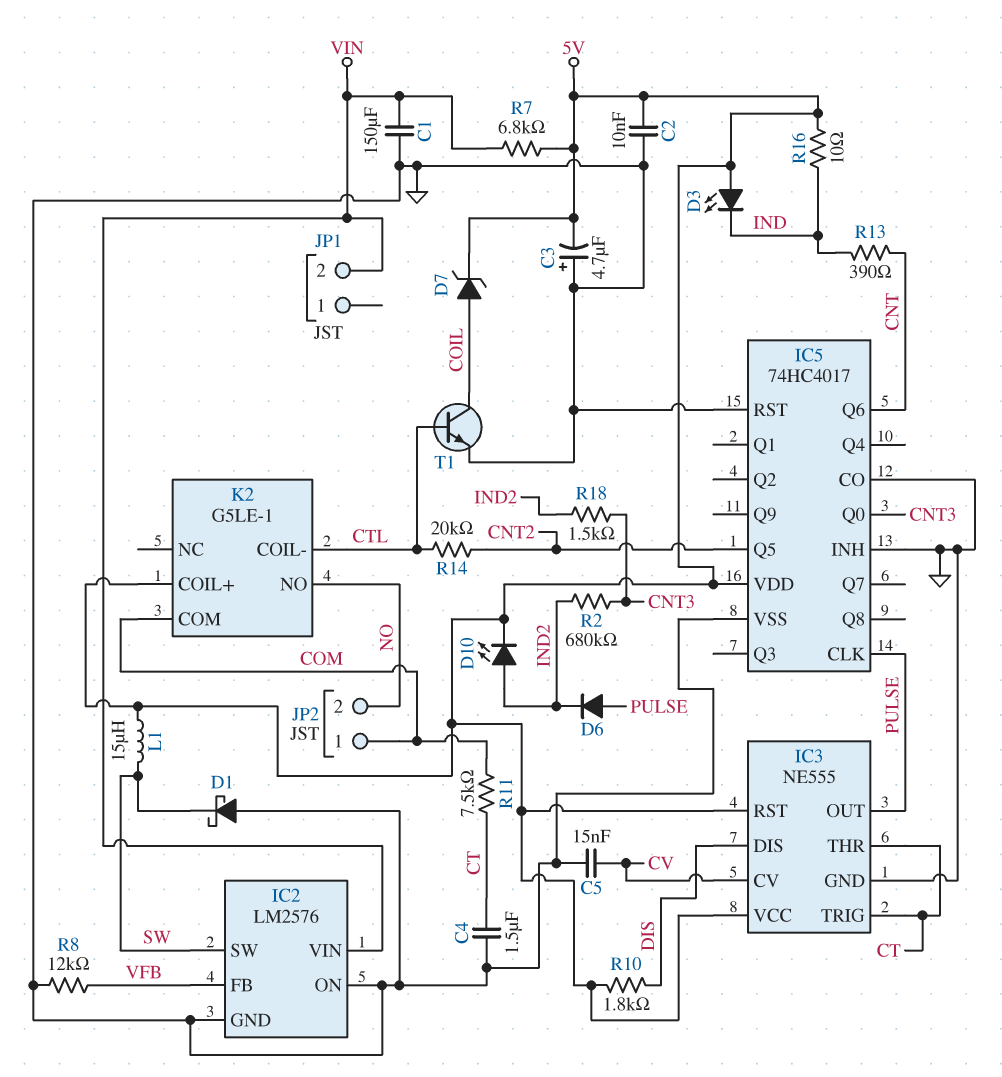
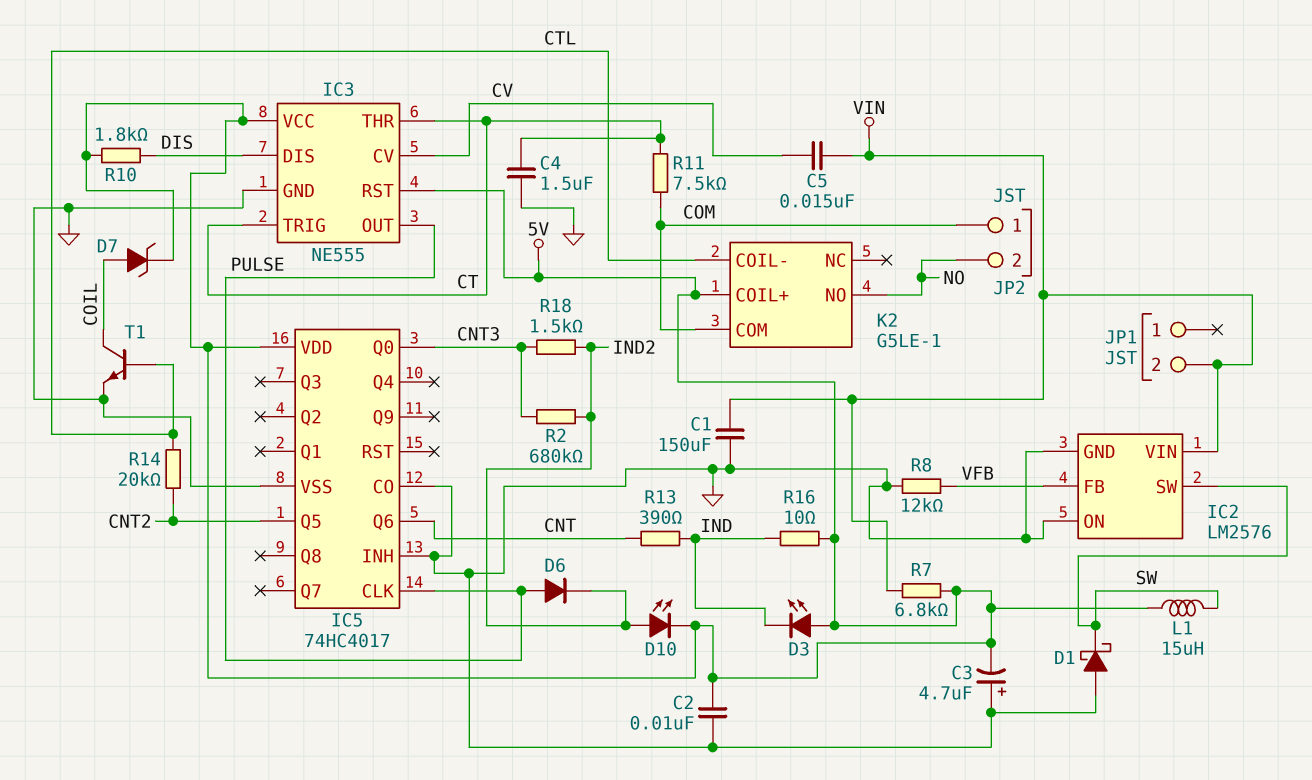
C5: 15nF (CV, GND) -> 15nF (CV, VIN)
IC5 pin RST: GND -> none

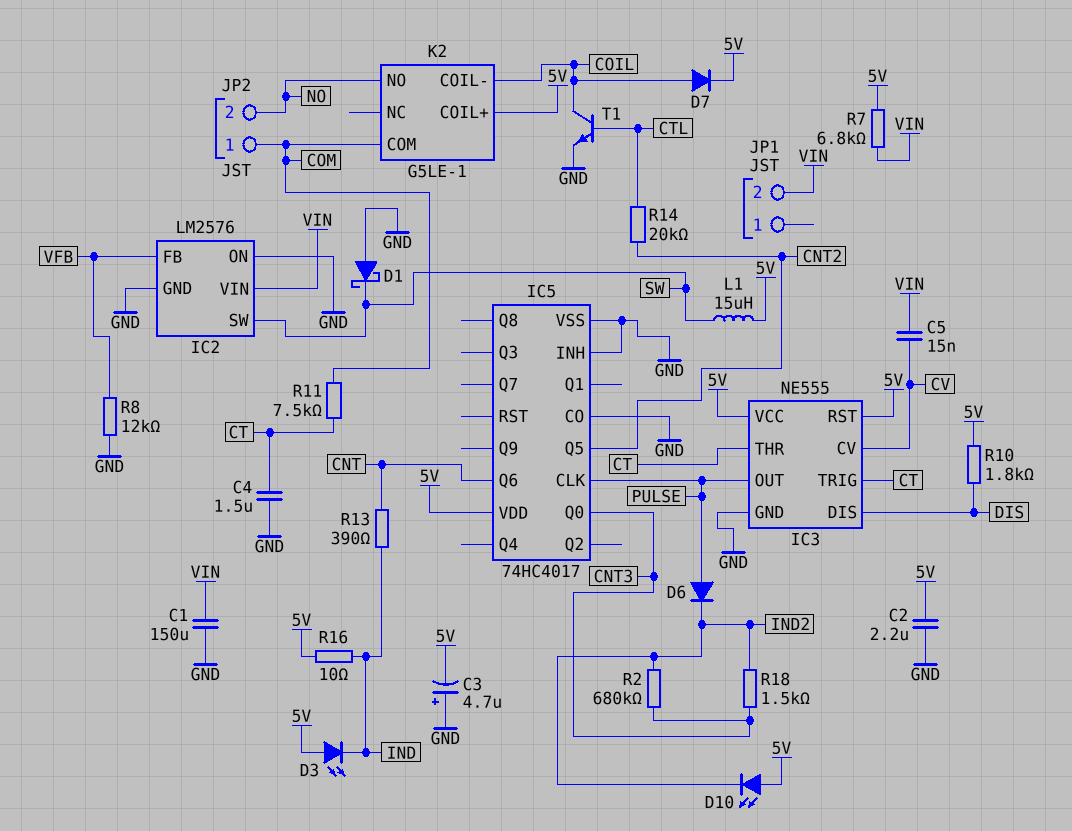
C2: 10nF (5V, GND) -> 2.2uF (5V, GND)
D7: zener (A COIL, K 5V) -> diode (A COIL, K 5V)
D10: LED (A IND2, K 5V) -> LED (A 5V, K IND2)
K2 pin COIL-: CTL -> COIL

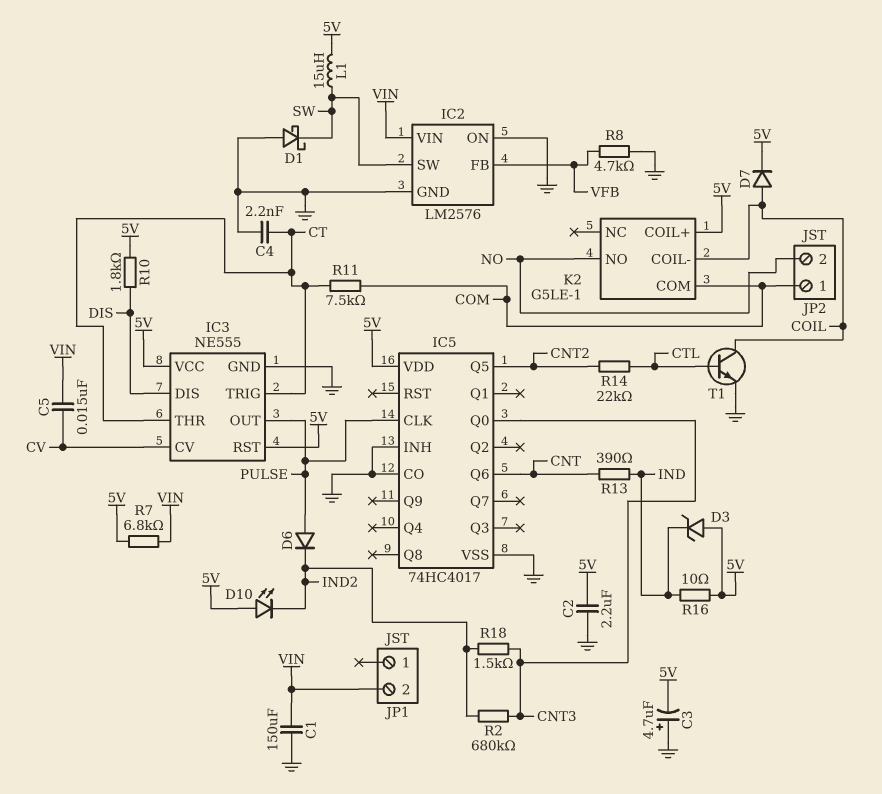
C4: 1.5uF (CT, GND) -> 2.2nF (CT, GND)
D3: LED (A 5V, K IND) -> zener (A 5V, K IND)
R8: 12k (GND, VFB) -> 4.7k (GND, VFB)
R14: 20k (CNT2, CTL) -> 22k (CNT2, CTL)

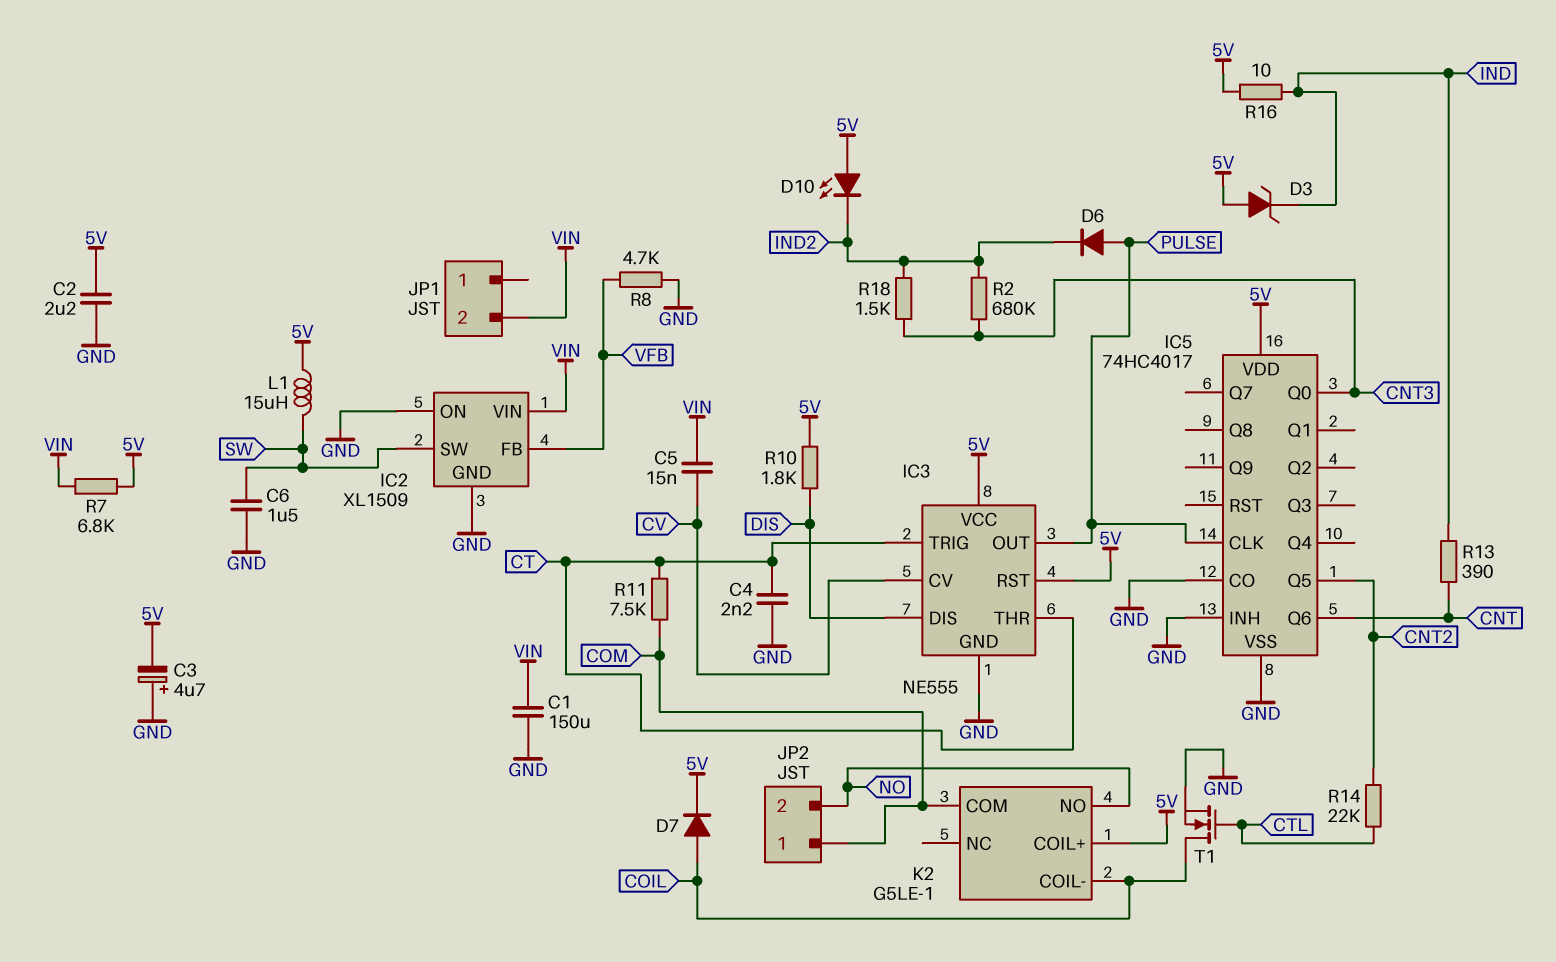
C6: none -> 1.5uF (GND, SW)
D1: schottky (A GND, K SW) -> none
IC2: LM2576 -> XL1509
T1: NPN (B CTL, C COIL, E GND) -> NMOS (G CTL, D COIL, S GND)

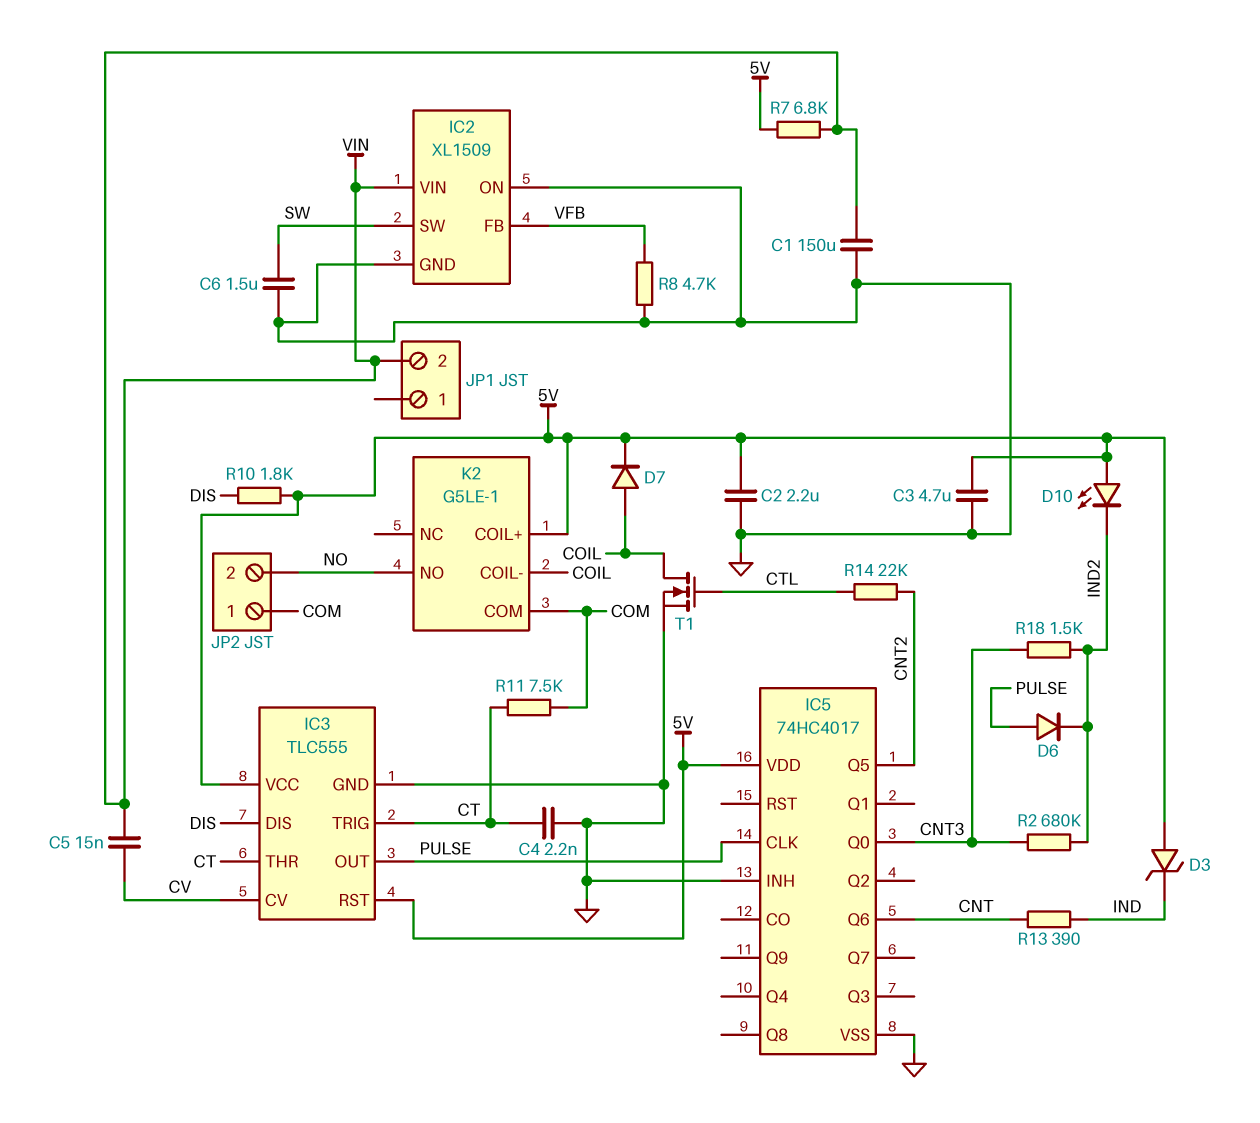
C3: 4.7uF (plus GND, minus 5V) -> 4.7uF (5V, GND)
IC3: NE555 -> TLC555
IC5 pin CO: GND -> none
L1: 15uH (5V, SW) -> none
R16: 10 (5V, IND) -> none

